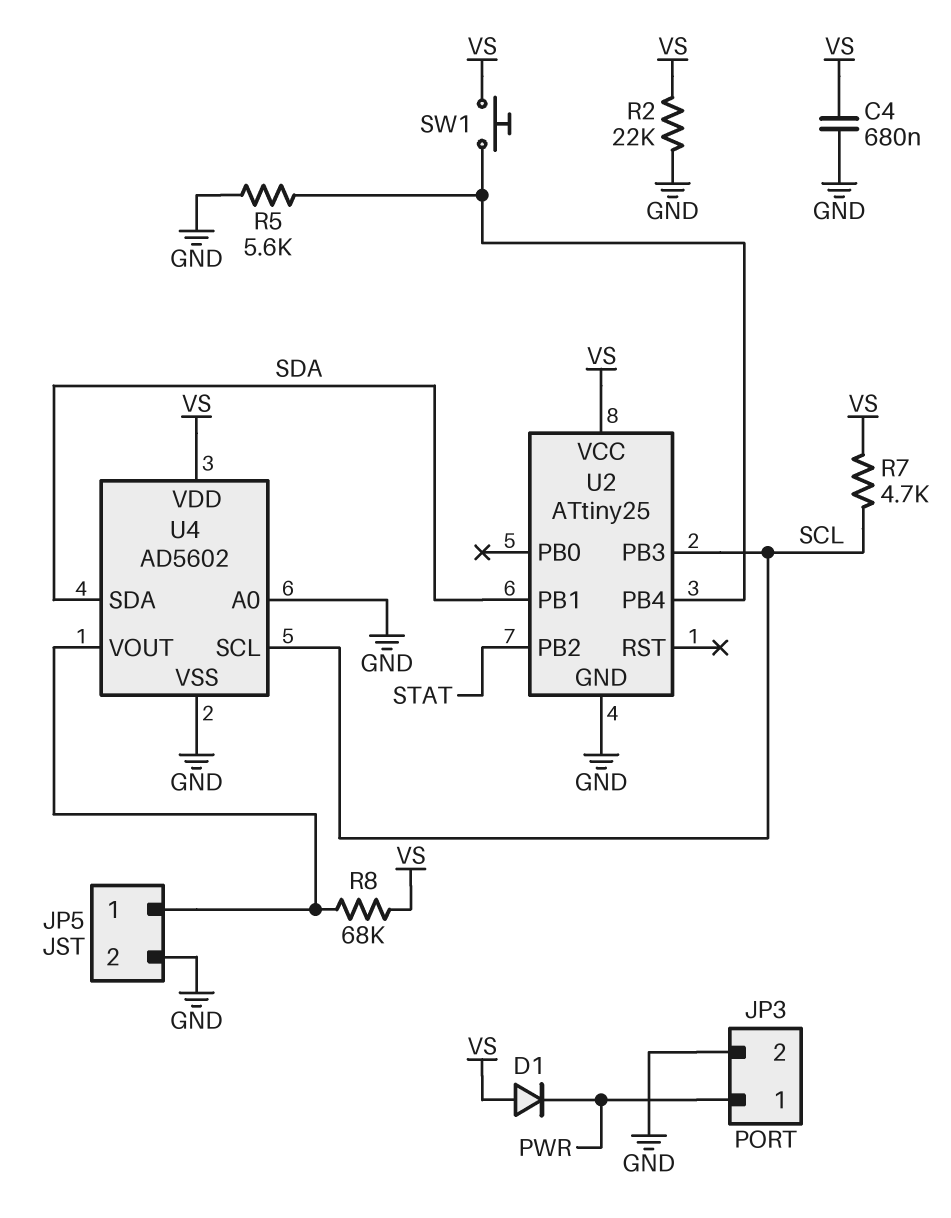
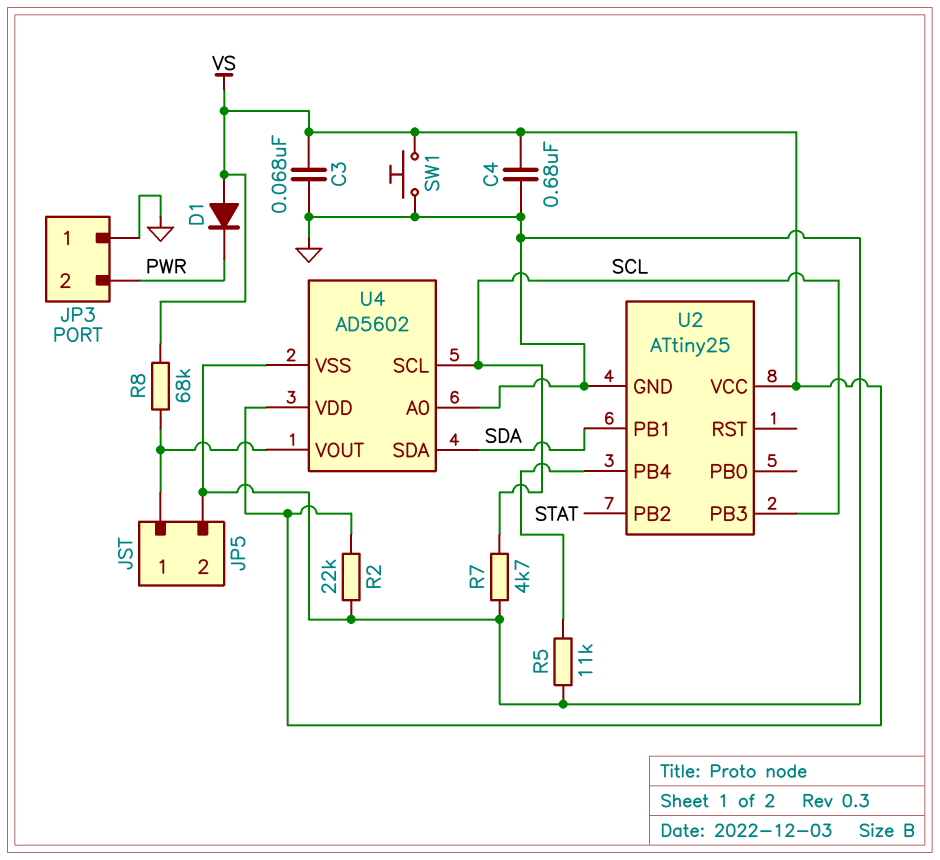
C3: none -> 68nF (GND, VS)
JP3 pin 1: PWR -> GND
JP3 pin 2: GND -> PWR
R5: 5.6k (GND, U2/PB4) -> 11k (GND, U2/PB4)
R7: 4.7k (SCL, VS) -> 4.7k (GND, SCL)
SW1: button (U2/PB4, VS) -> button (GND, VS)

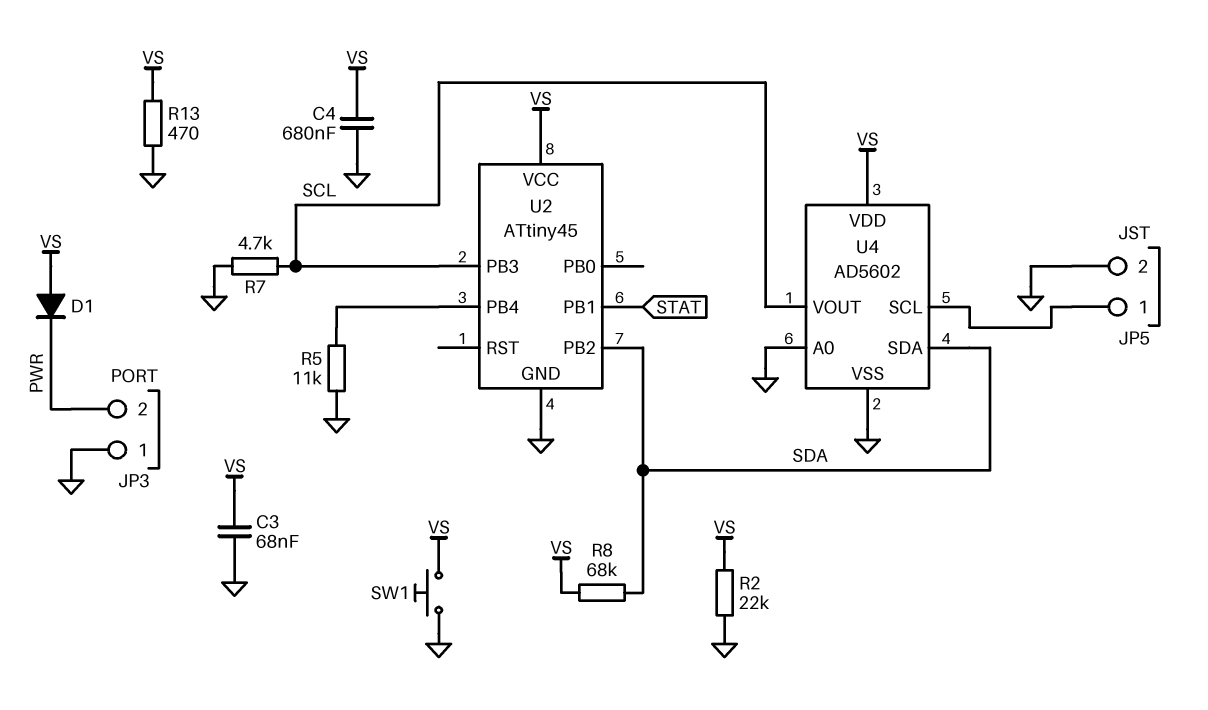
R8: 68k (JP5/1, VS) -> 68k (SDA, VS)
R13: none -> 470 (GND, VS)
U2: ATtiny25 -> ATtiny45
U2 pin PB1: SDA -> STAT
U2 pin PB2: STAT -> SDA
U4 pin SCL: SCL -> JP5/1
U4 pin VOUT: JP5/1 -> SCL

